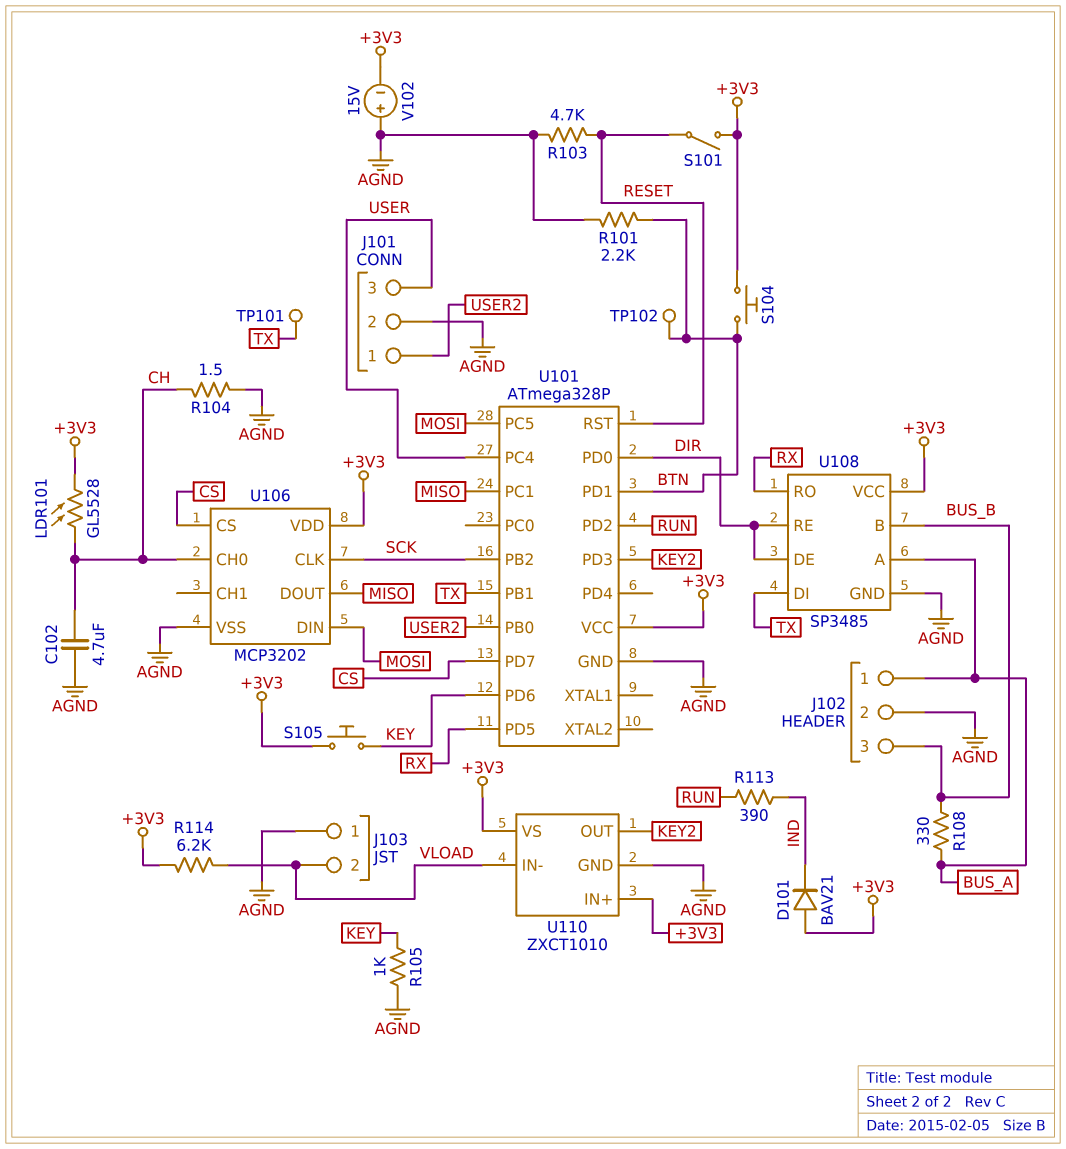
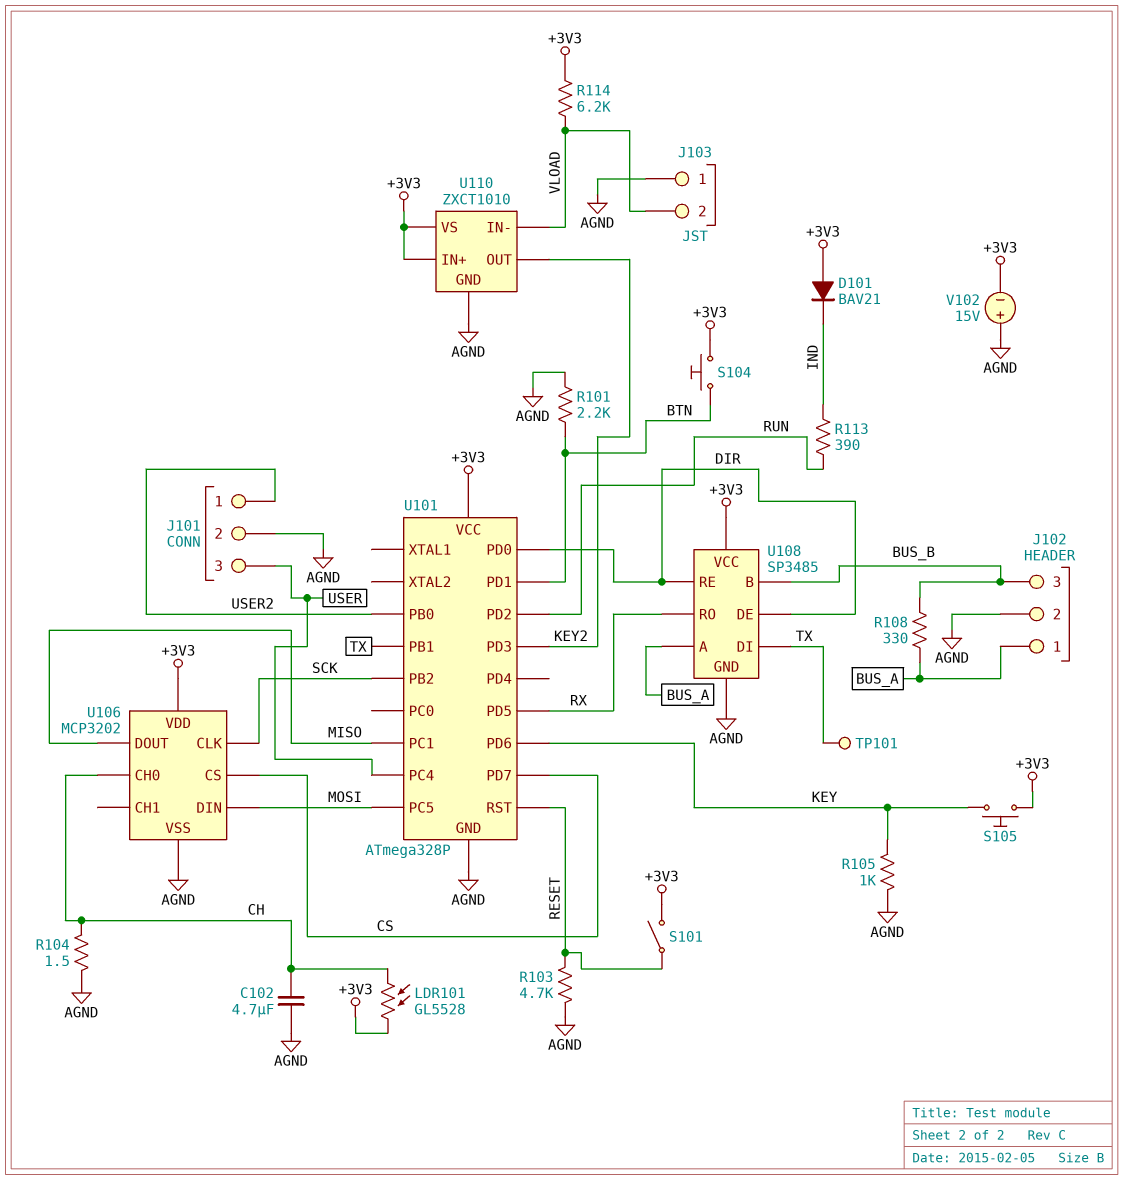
TP102: test point (BTN) -> none

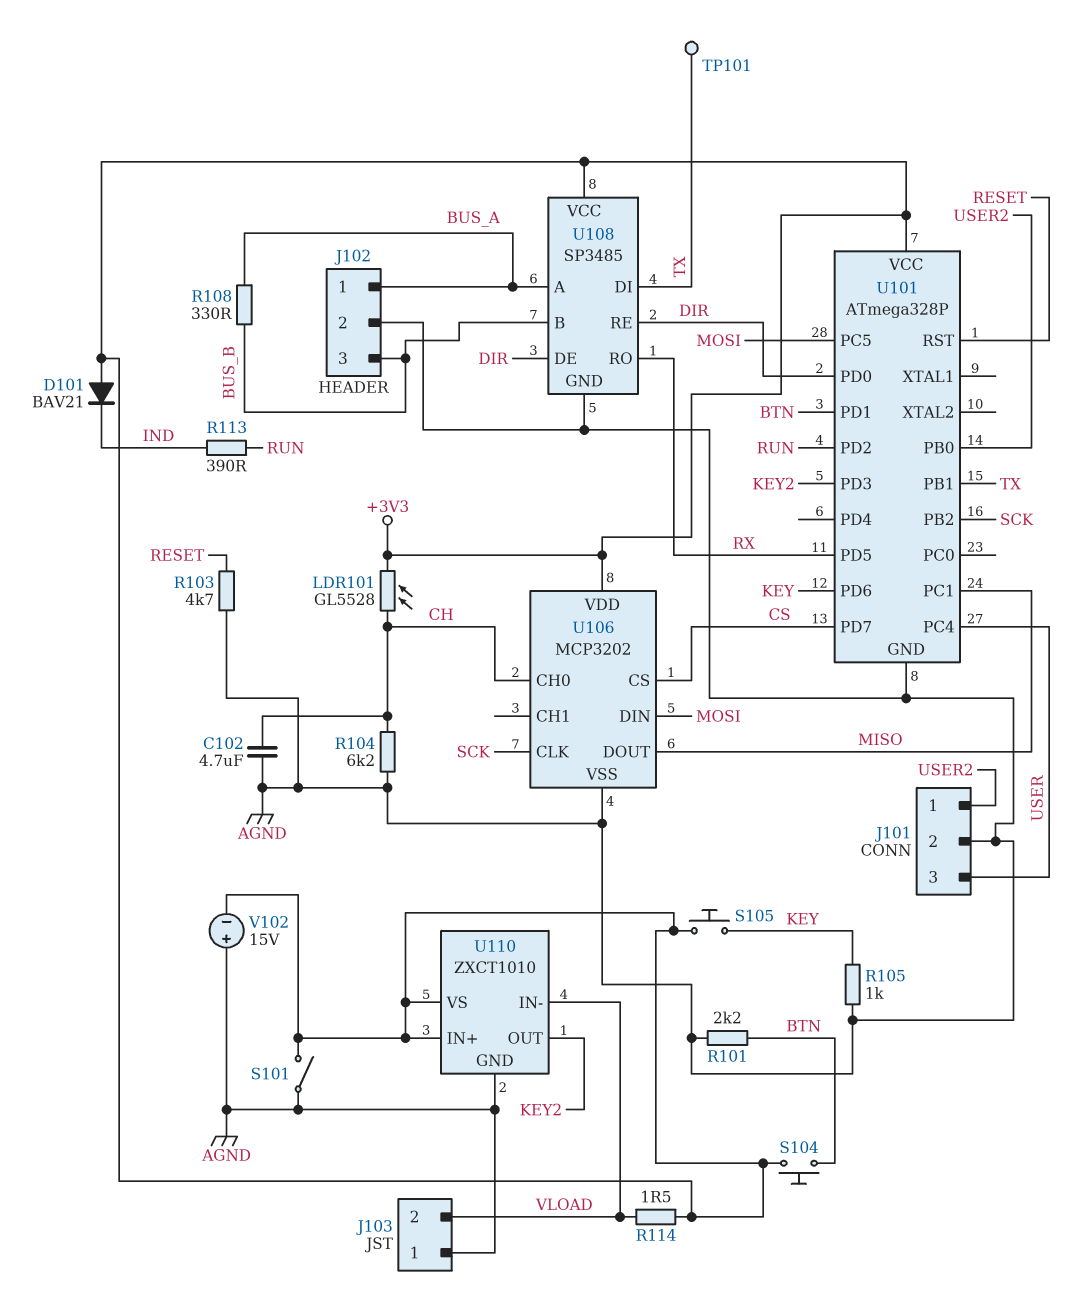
R104: 1.5 (AGND, CH) -> 6.2k (AGND, CH)
R114: 6.2k (+3V3, VLOAD) -> 1.5 (+3V3, VLOAD)
S101: switch (+3V3, RESET) -> switch (+3V3, AGND)

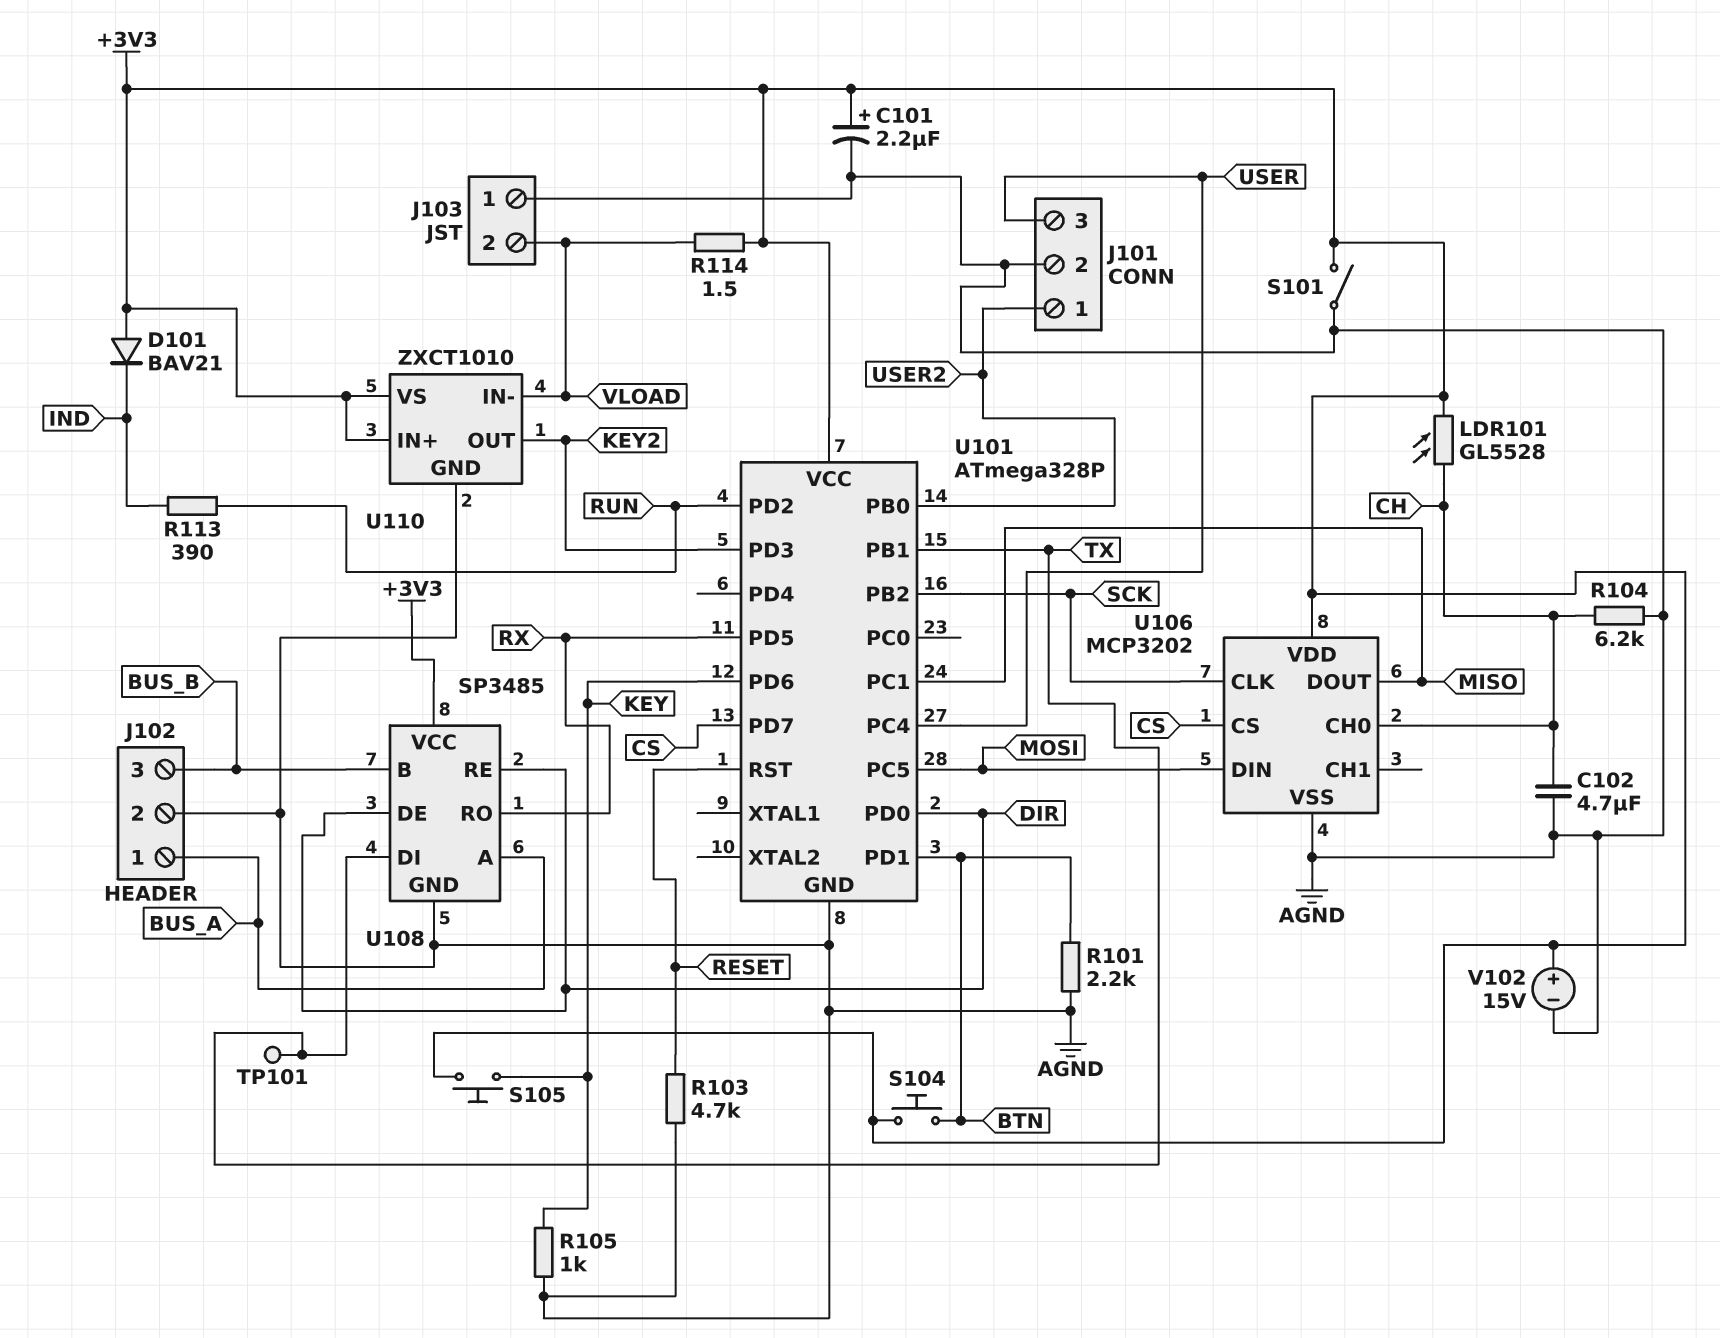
C101: none -> 2.2uF (plus +3V3, minus AGND)
R108: 330 (BUS_A, BUS_B) -> none
V102: 15V (plus AGND, minus +3V3) -> 15V (plus +3V3, minus AGND)

